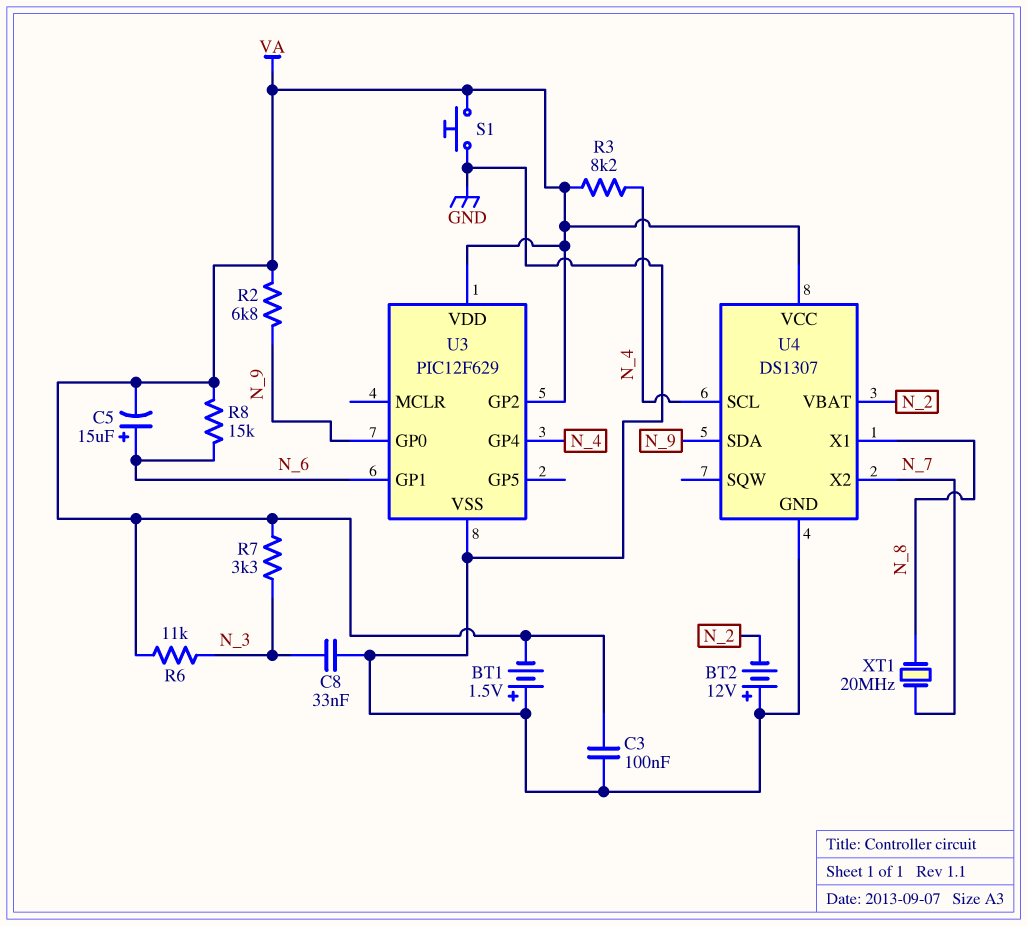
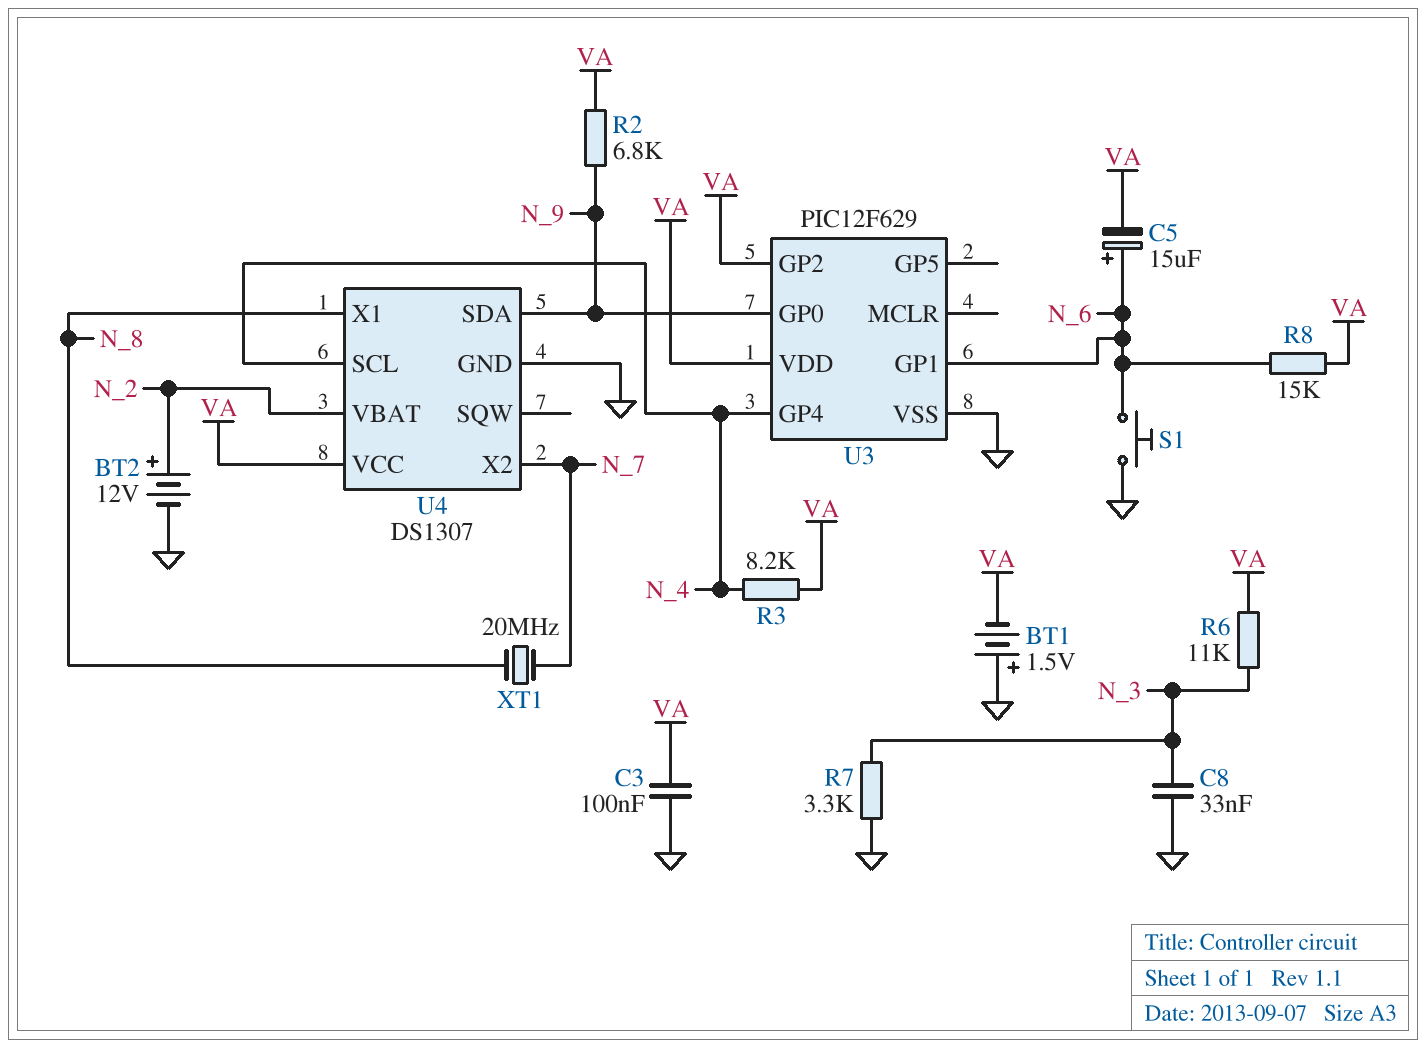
BT2: 12V (plus GND, minus N_2) -> 12V (plus N_2, minus GND)
R7: 3.3k (N_3, VA) -> 3.3k (GND, N_3)
S1: button (GND, VA) -> button (GND, N_6)

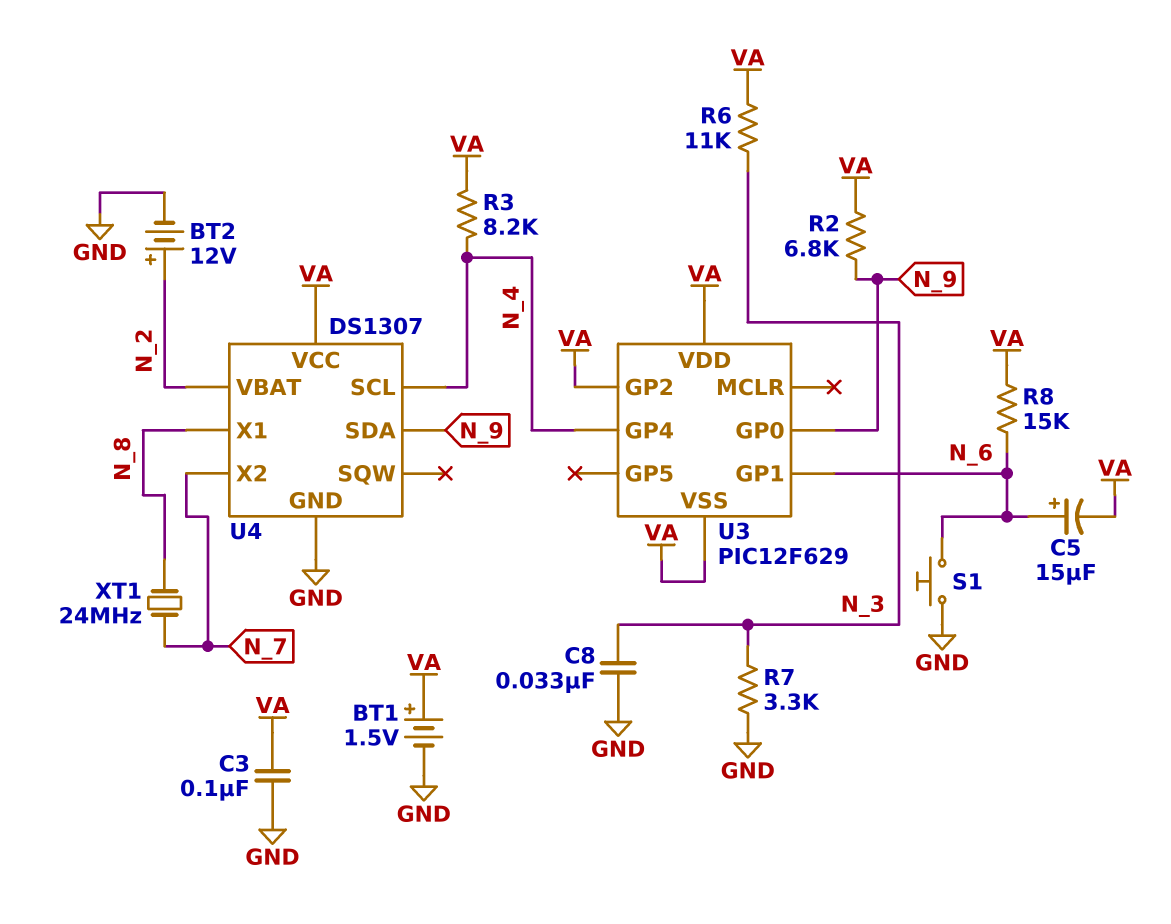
BT1: 1.5V (plus GND, minus VA) -> 1.5V (plus VA, minus GND)
U3 pin VSS: GND -> VA
XT1: 20MHz (N_7, N_8) -> 24MHz (N_7, N_8)

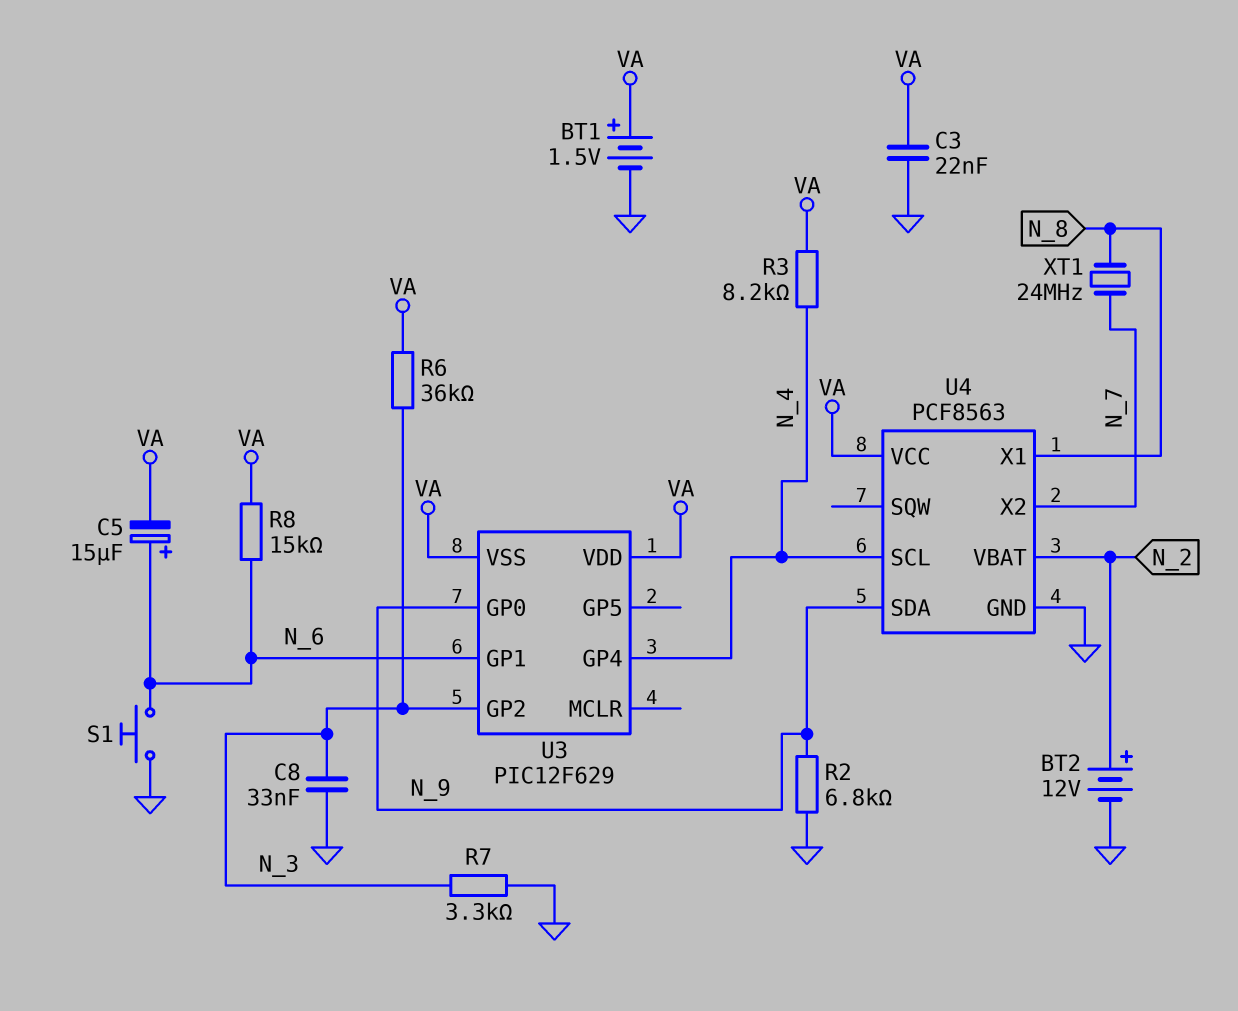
C3: 100nF (GND, VA) -> 22nF (GND, VA)
R2: 6.8k (N_9, VA) -> 6.8k (GND, N_9)
R6: 11k (N_3, VA) -> 36k (N_3, VA)
U3 pin GP2: VA -> N_3
U4: DS1307 -> PCF8563

